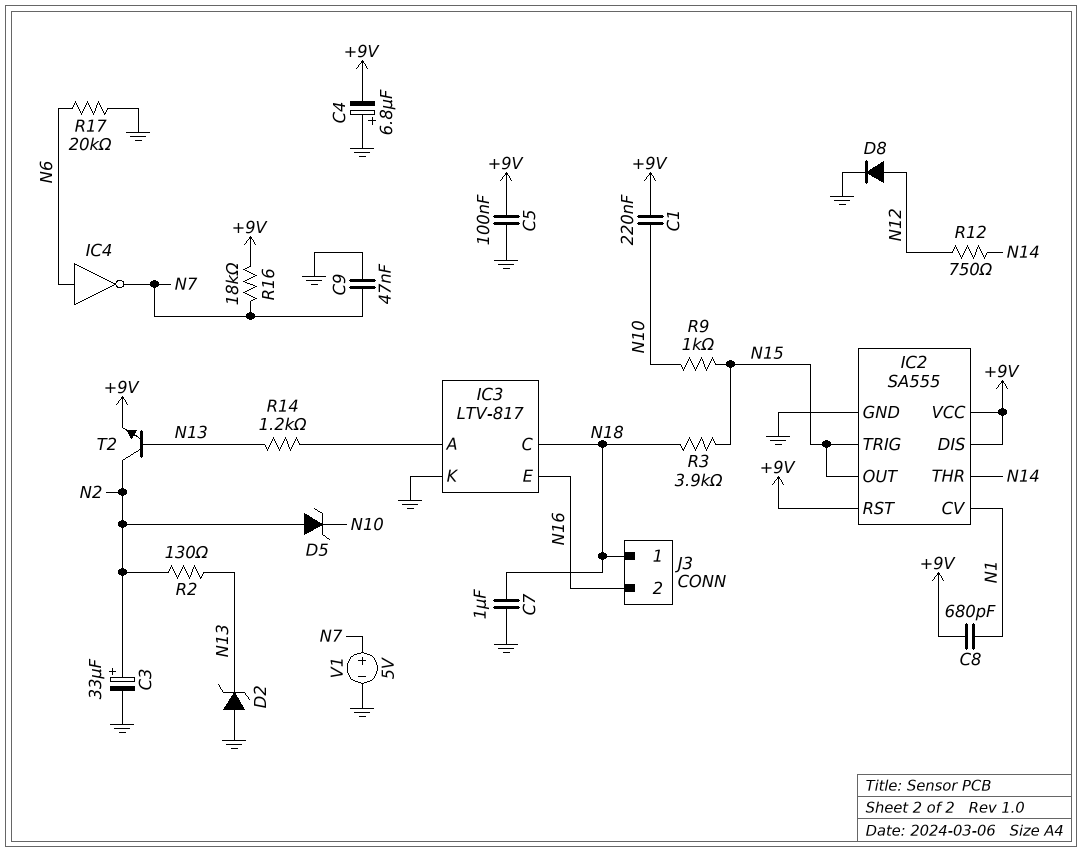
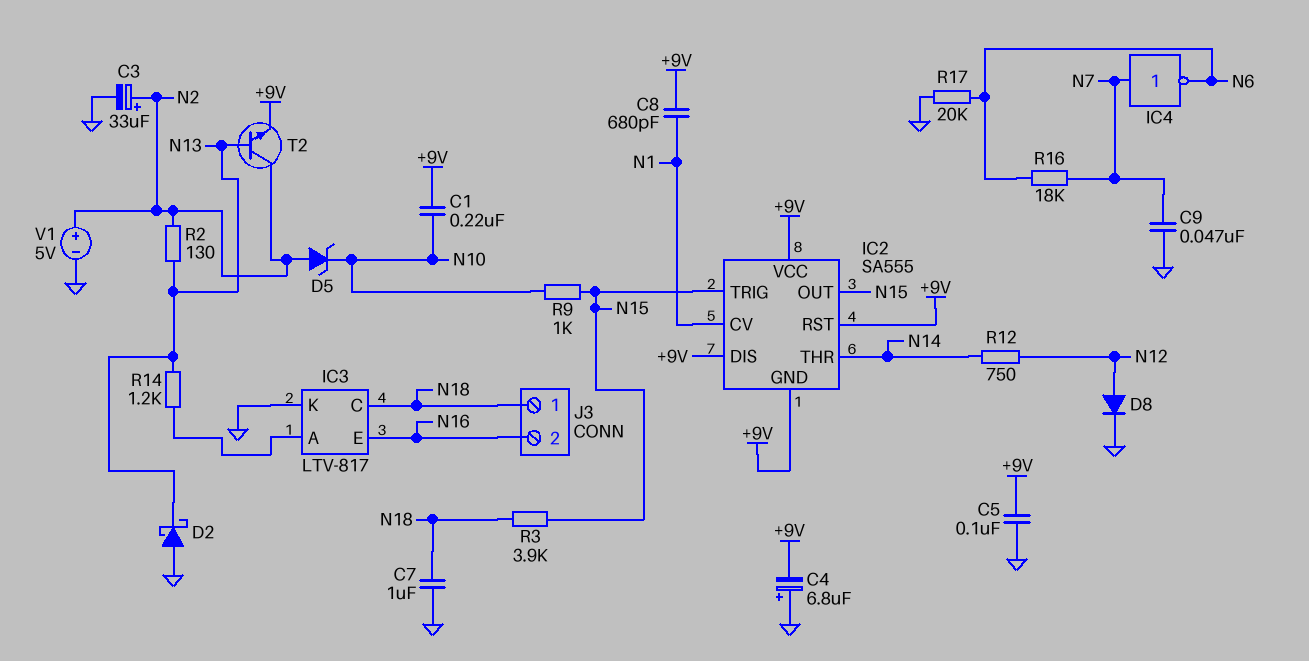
D2: zener (A GND, K N13) -> schottky (A GND, K N13)
IC2 pin GND: GND -> +9V
IC4: NOT (in N6, out N7) -> NOT (in N7, out N6)
R16: 18k (+9V, N7) -> 18k (N6, N7)
V1: 5V (plus N7, minus GND) -> 5V (plus N2, minus GND)

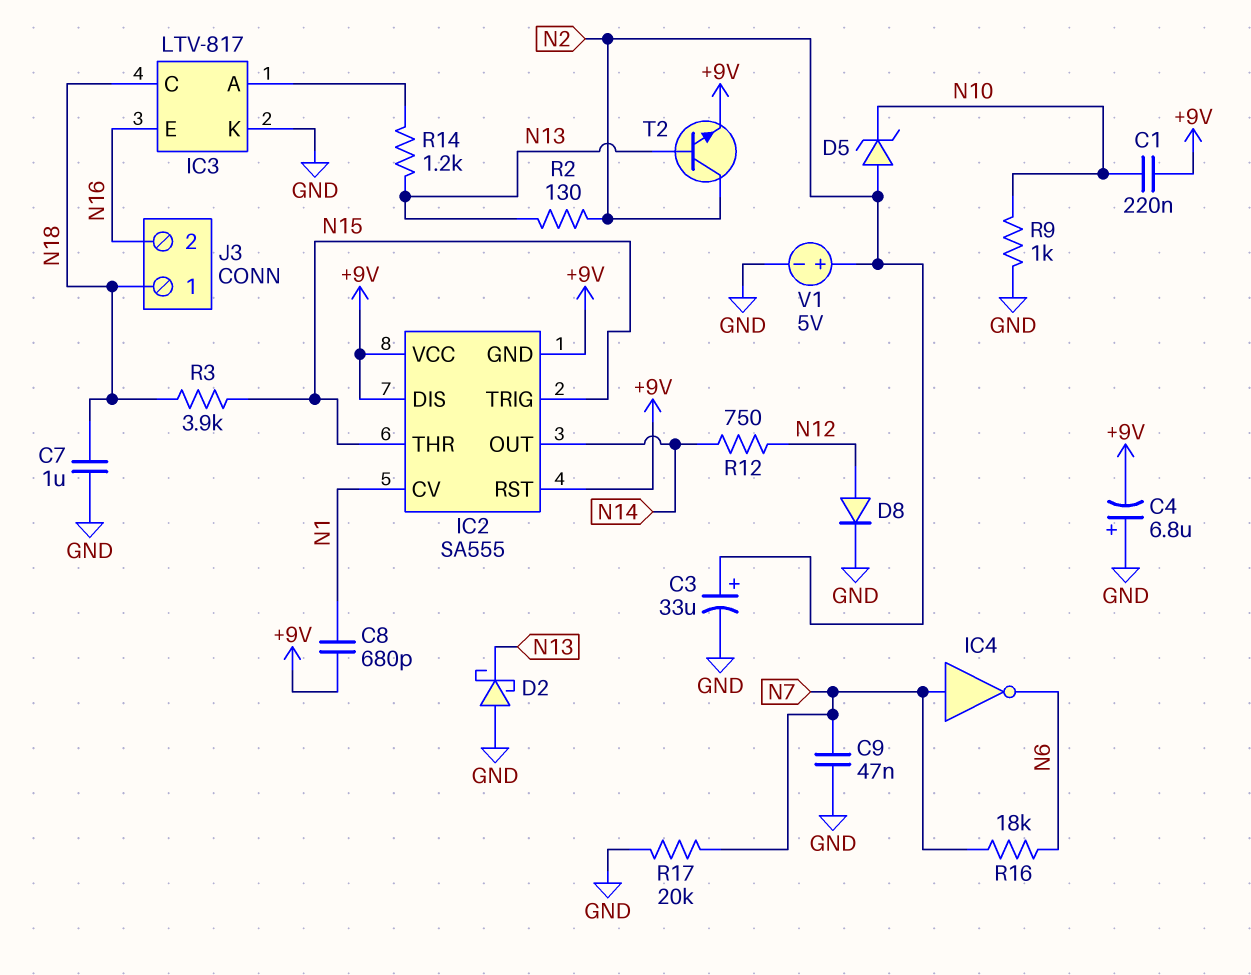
C5: 100nF (+9V, GND) -> none
IC2 pin OUT: N15 -> N14
IC2 pin THR: N14 -> N15
R9: 1k (N10, N15) -> 1k (GND, N10)
R17: 20k (GND, N6) -> 20k (GND, N7)

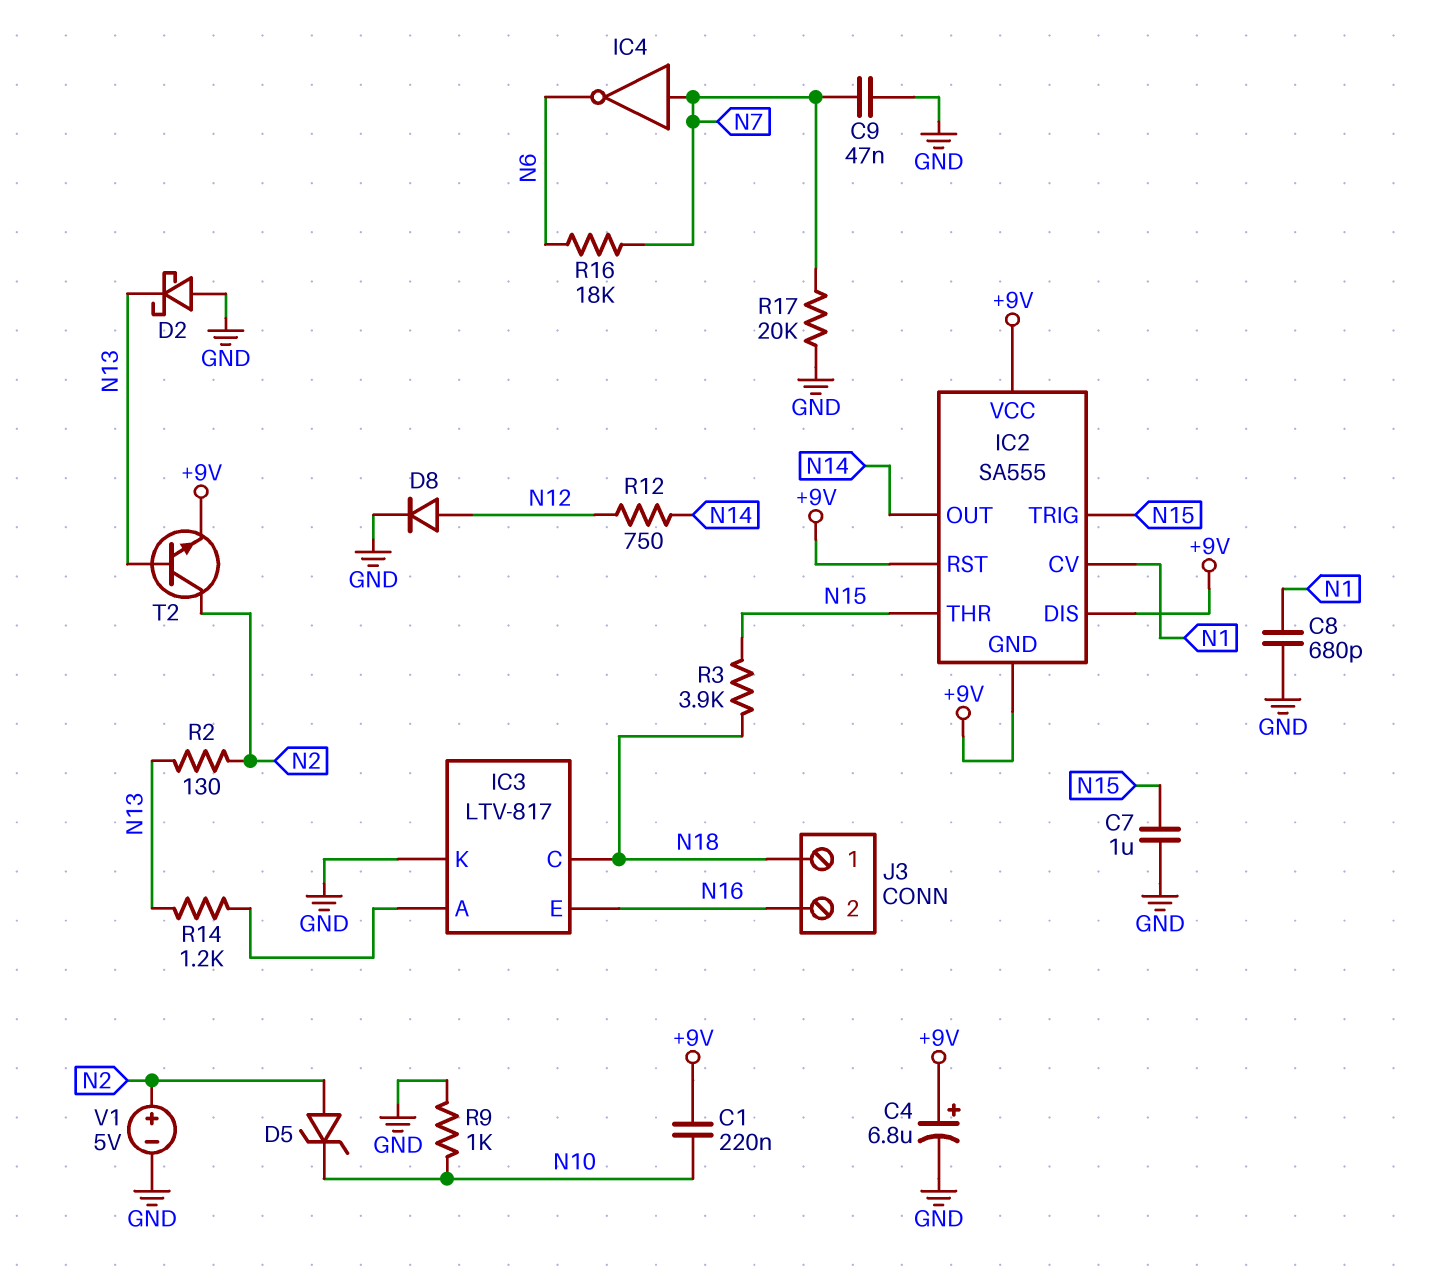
C3: 33uF (plus N2, minus GND) -> none
C4: 6.8uF (plus GND, minus +9V) -> 6.8uF (plus +9V, minus GND)
C7: 1uF (GND, N18) -> 1uF (GND, N15)
C8: 680pF (+9V, N1) -> 680pF (GND, N1)

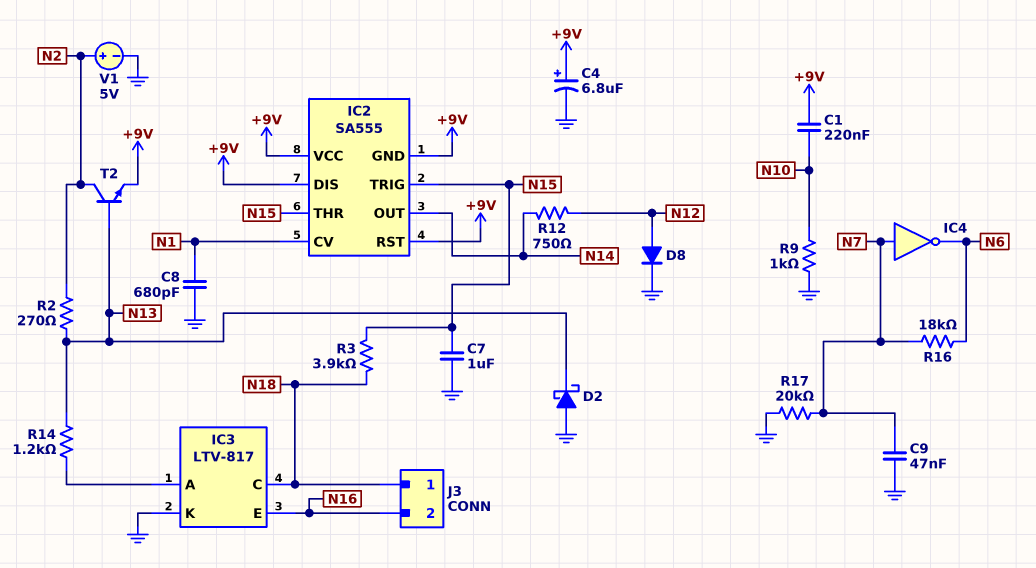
D5: zener (A N2, K N10) -> none
R2: 130 (N2, N13) -> 270 (N2, N13)

